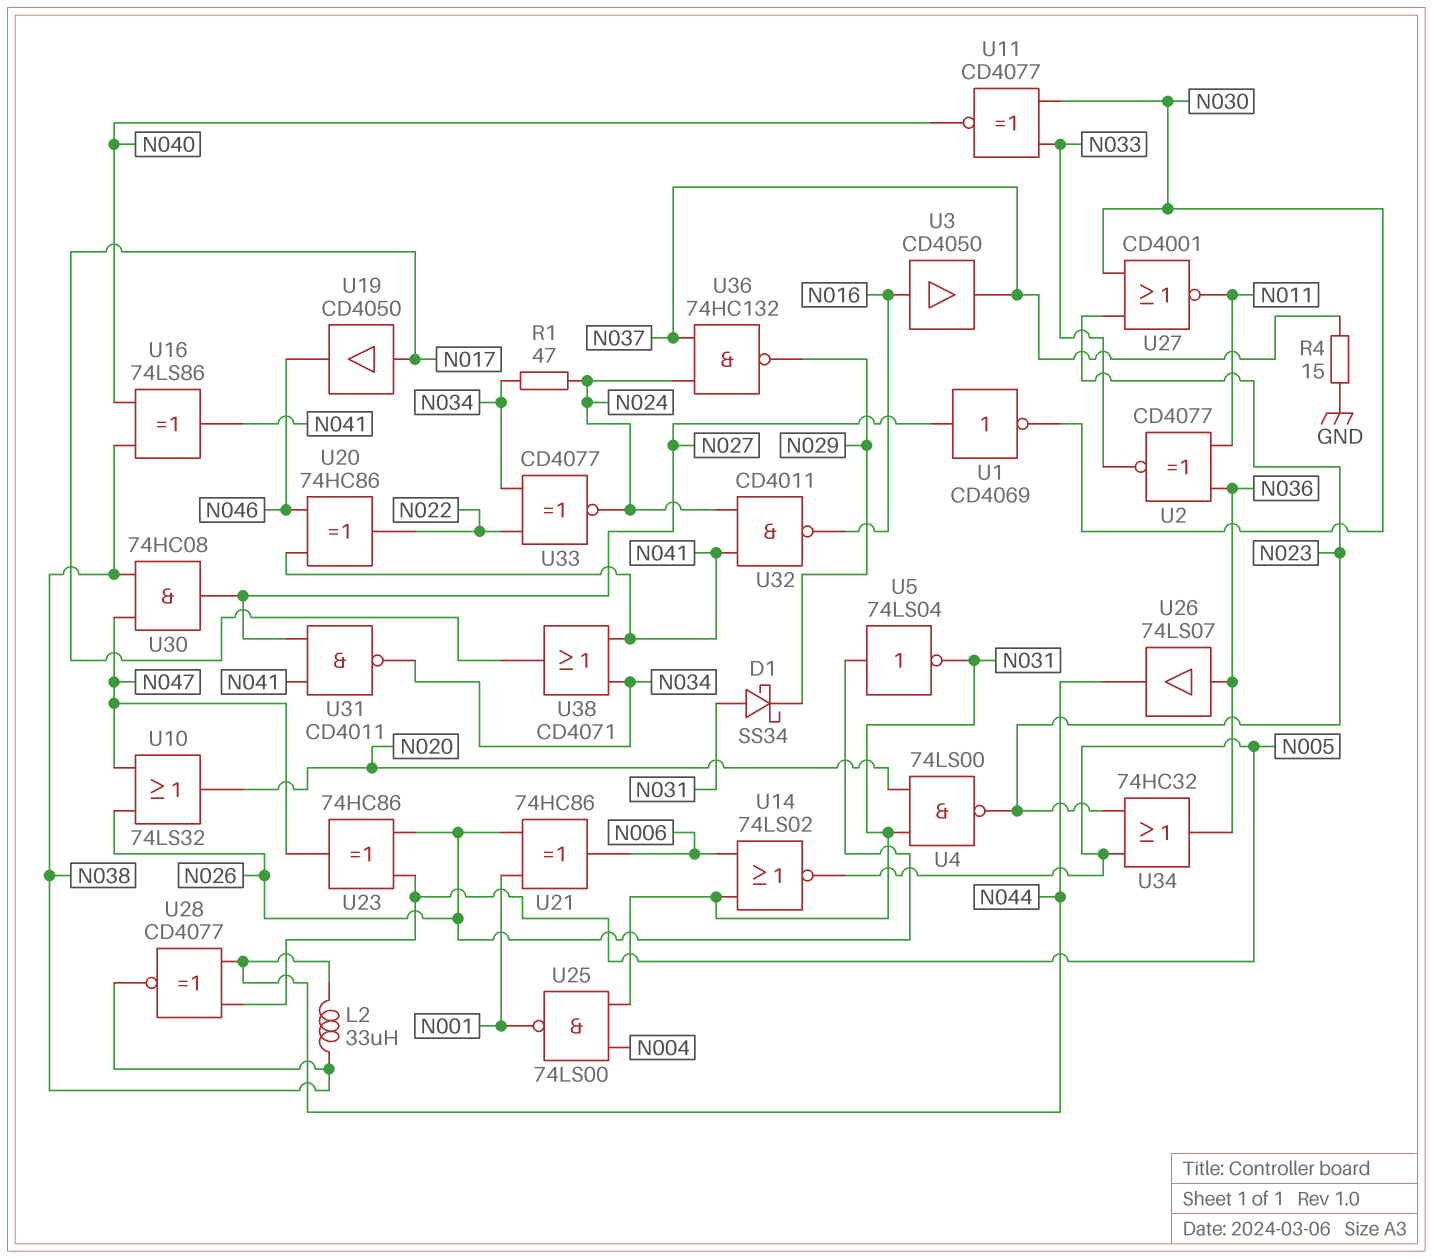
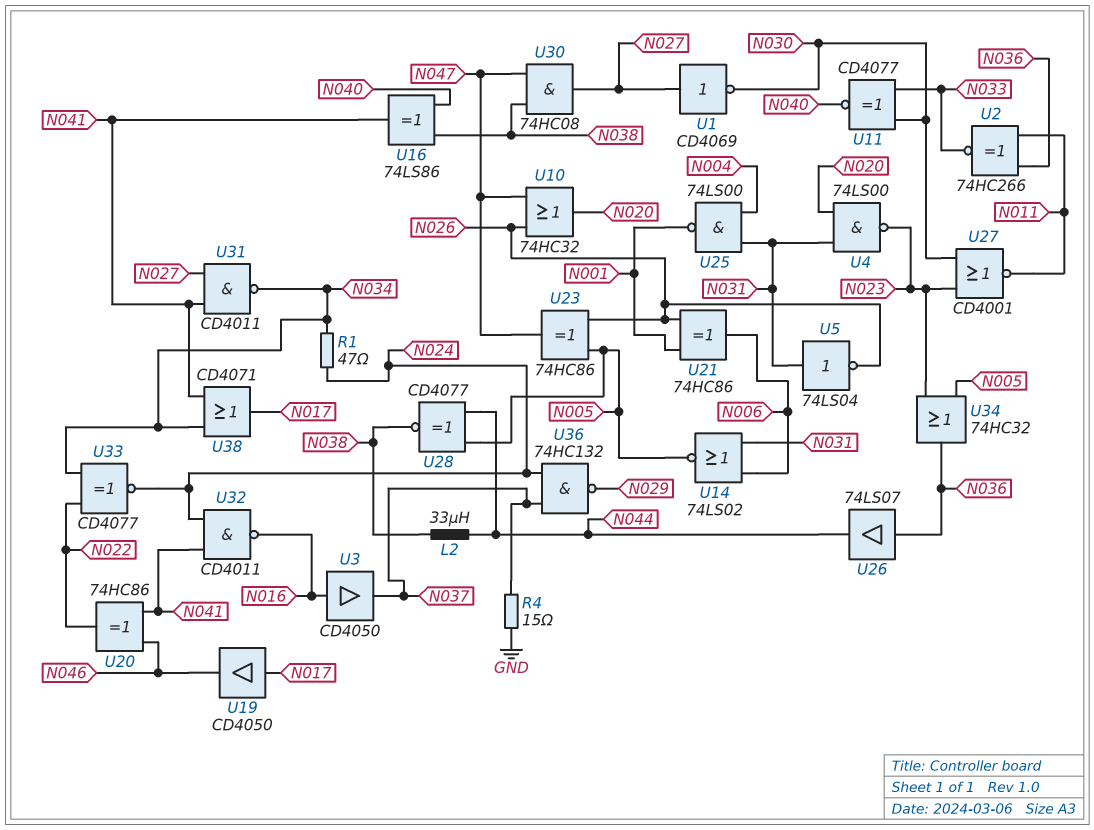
D1: schottky SS34 (A N031, K N029) -> none
U2: XNOR CD4077 (in N011, in N036, out N033) -> XNOR 74HC266 (in N011, in N036, out N033)
U5: NOT 74LS04 (in N026, out N031) -> NOT 74LS04 (in N031, out N026)
U10: OR 74LS32 (in N026, in N047, out N020) -> OR 74HC32 (in N026, in N047, out N020)

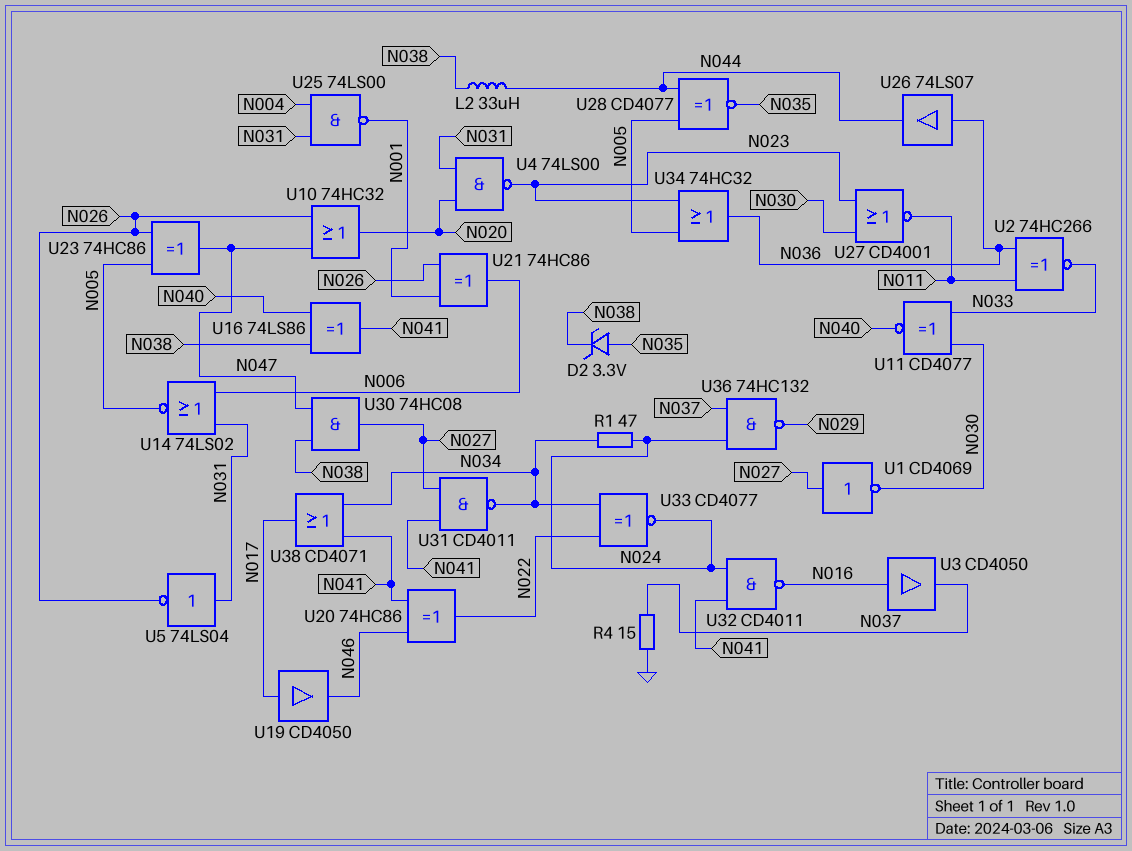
D2: none -> zener 3.3V (A N035, K N038)
U28: XNOR CD4077 (in N005, in N044, out N038) -> XNOR CD4077 (in N005, in N044, out N035)

